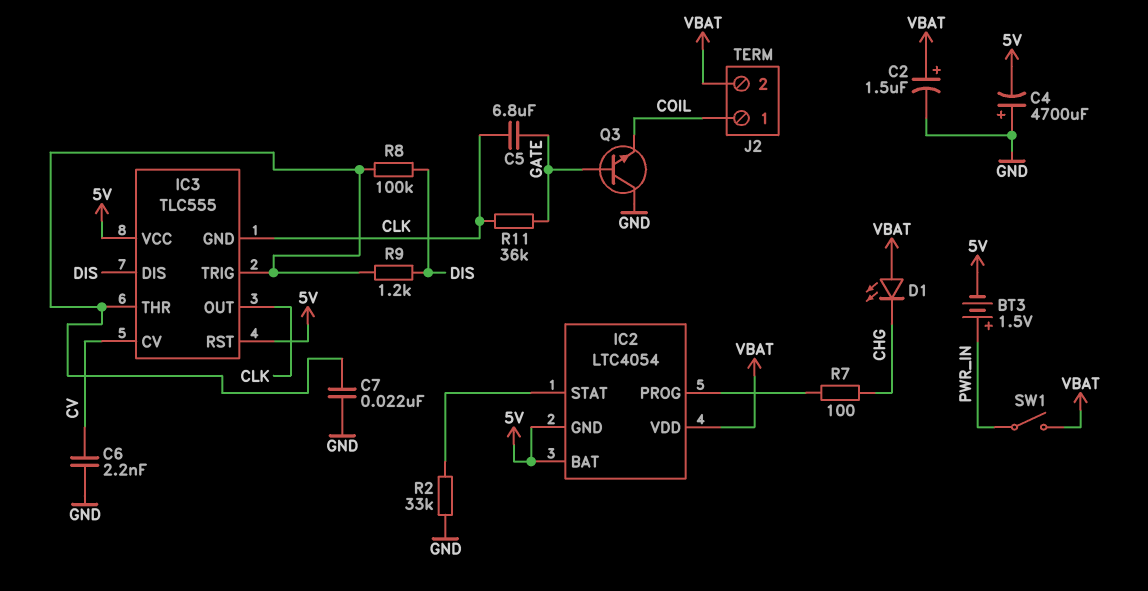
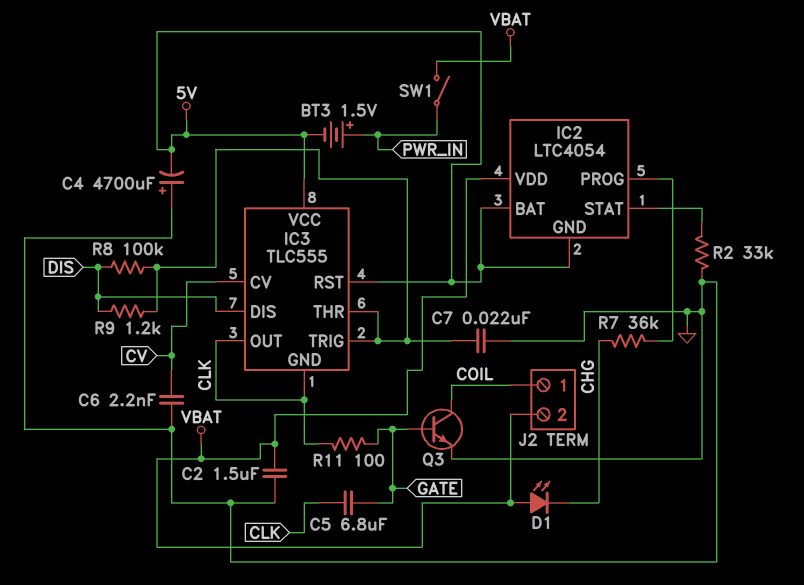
C2: 1.5uF (plus VBAT, minus GND) -> 1.5uF (GND, VBAT)
Q3: NPN (B GATE, C GND, E COIL) -> NPN (B GATE, C COIL, E GND)
R7: 100 (CHG, IC2/PROG) -> 36k (CHG, IC2/PROG)
R11: 36k (CLK, GATE) -> 100 (CLK, GATE)

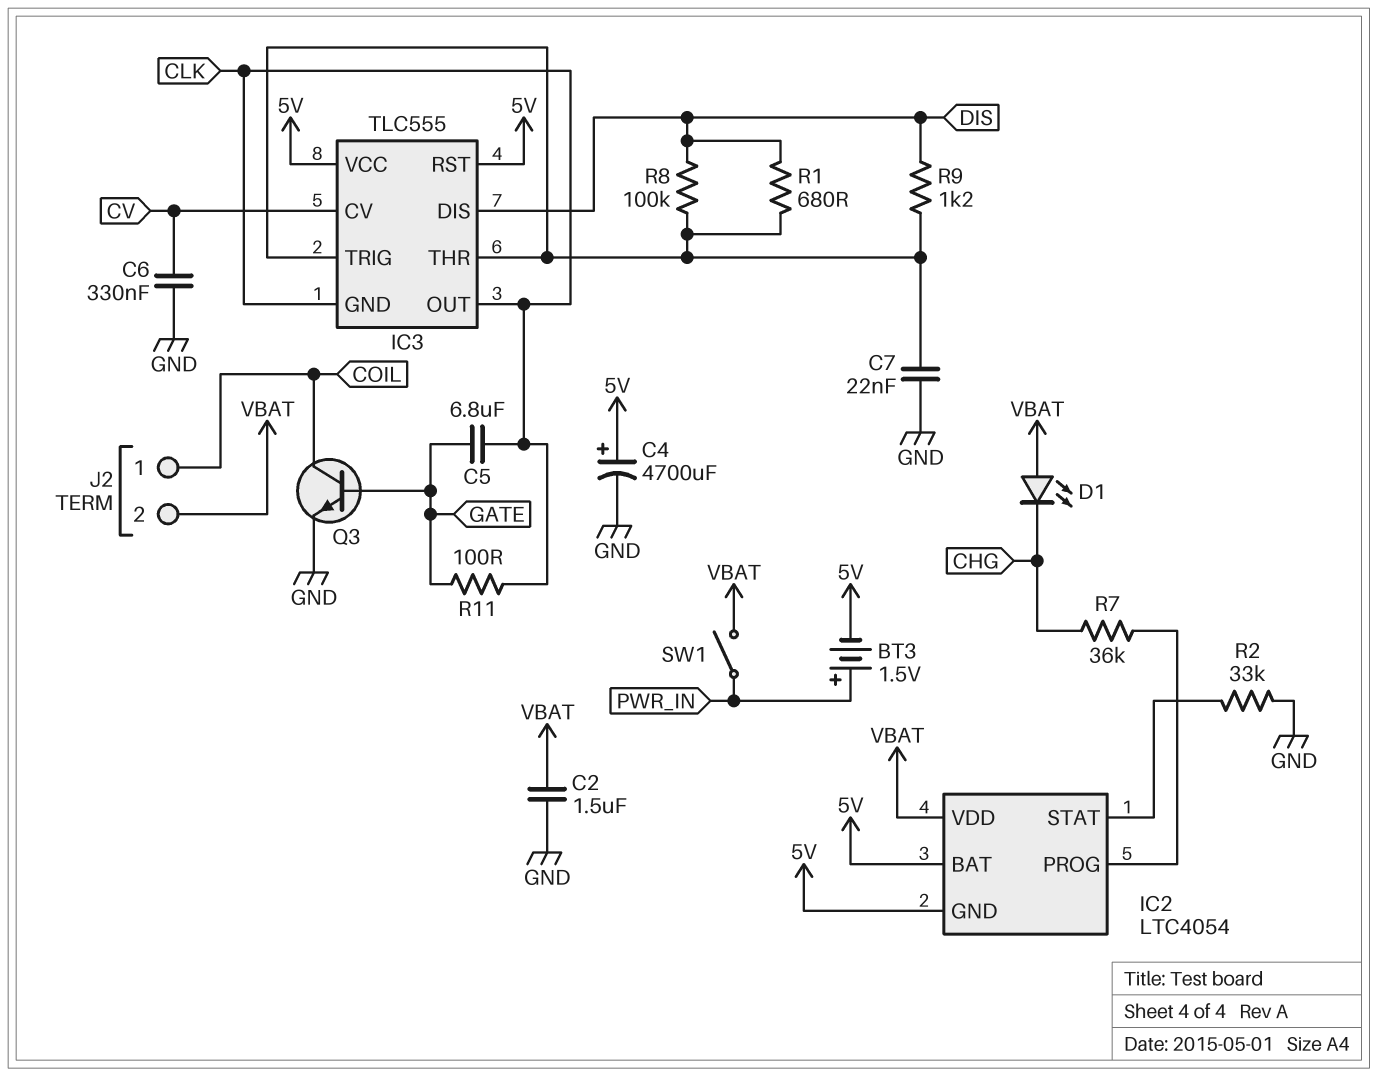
C4: 4700uF (plus GND, minus 5V) -> 4700uF (plus 5V, minus GND)
C6: 2.2nF (CV, GND) -> 330nF (CV, GND)
R1: none -> 680 (DIS, IC3/THR)

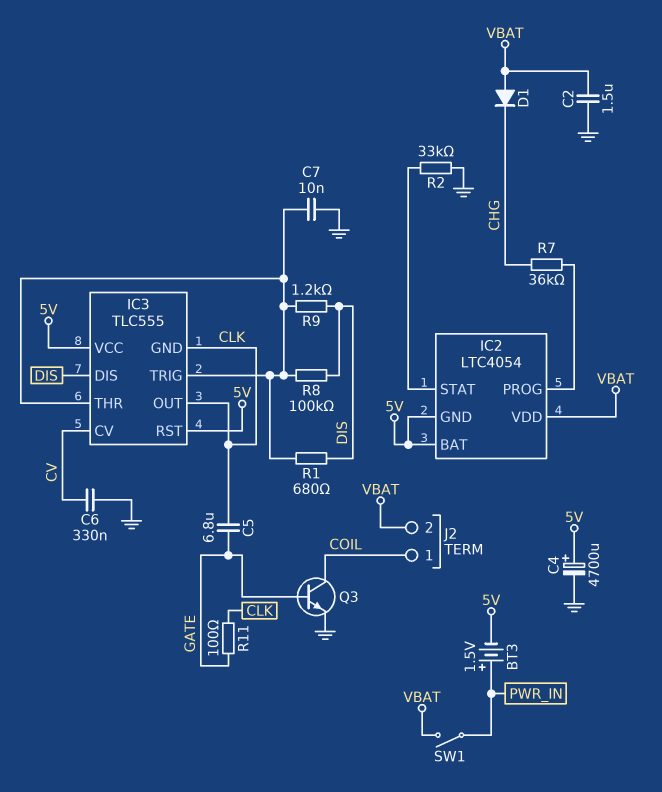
C7: 22nF (GND, IC3/THR) -> 10nF (GND, IC3/THR)
D1: LED (A VBAT, K CHG) -> diode (A VBAT, K CHG)

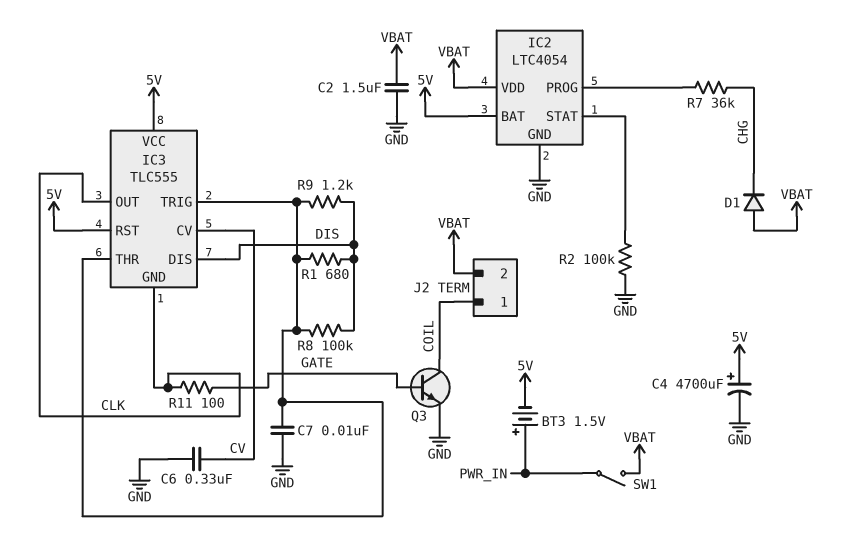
C5: 6.8uF (CLK, GATE) -> none
IC2 pin GND: 5V -> GND
R2: 33k (GND, IC2/STAT) -> 100k (GND, IC2/STAT)

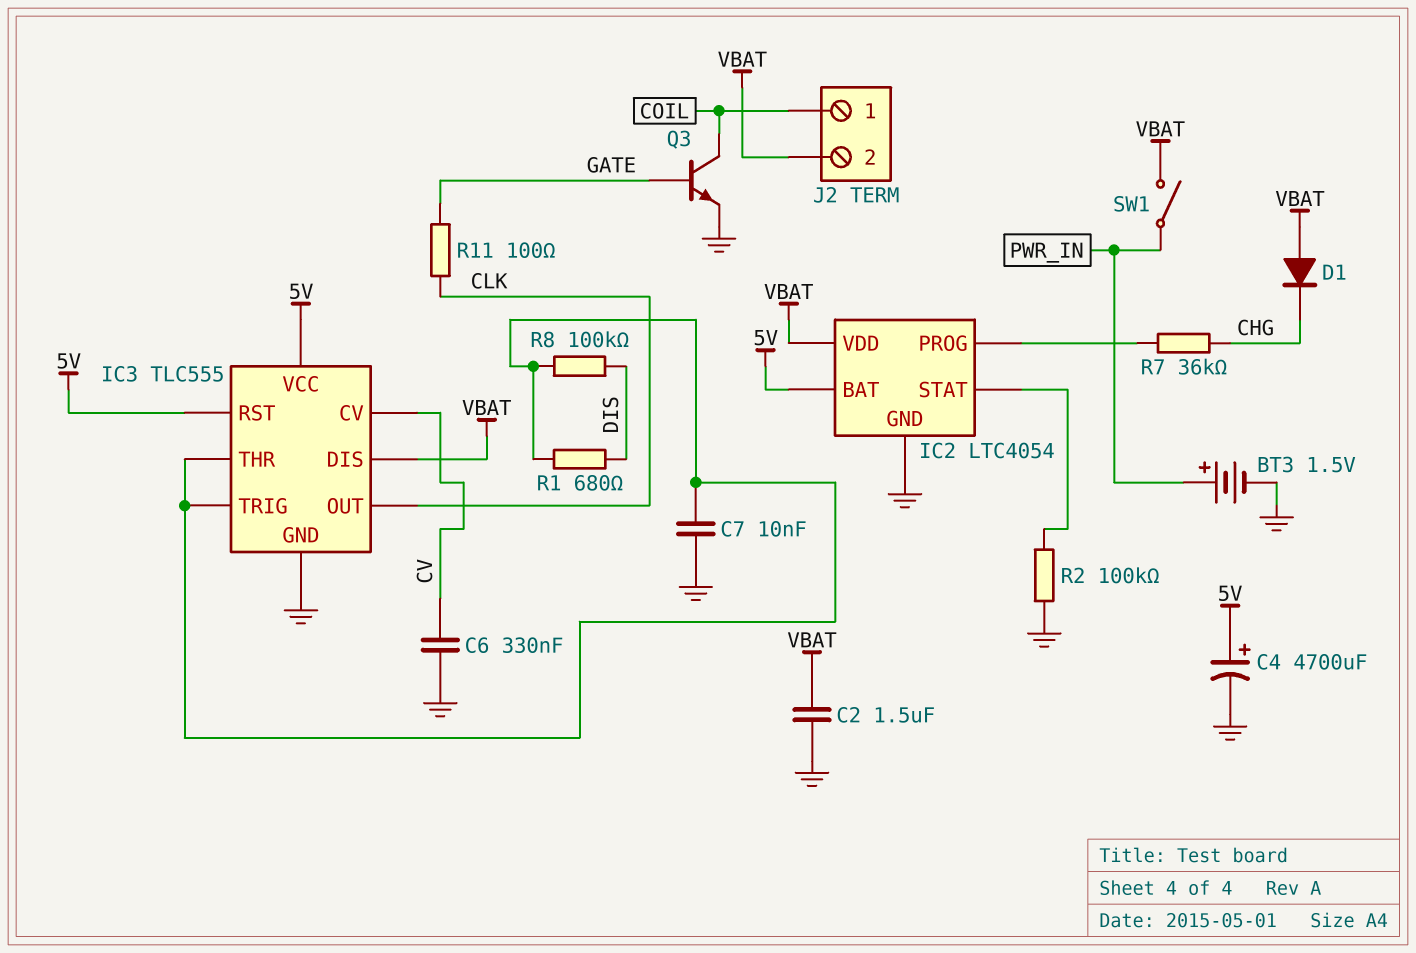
BT3: 1.5V (plus PWR_IN, minus 5V) -> 1.5V (plus PWR_IN, minus GND)
IC3 pin DIS: DIS -> VBAT
IC3 pin GND: CLK -> GND
R9: 1.2k (DIS, IC3/THR) -> none

